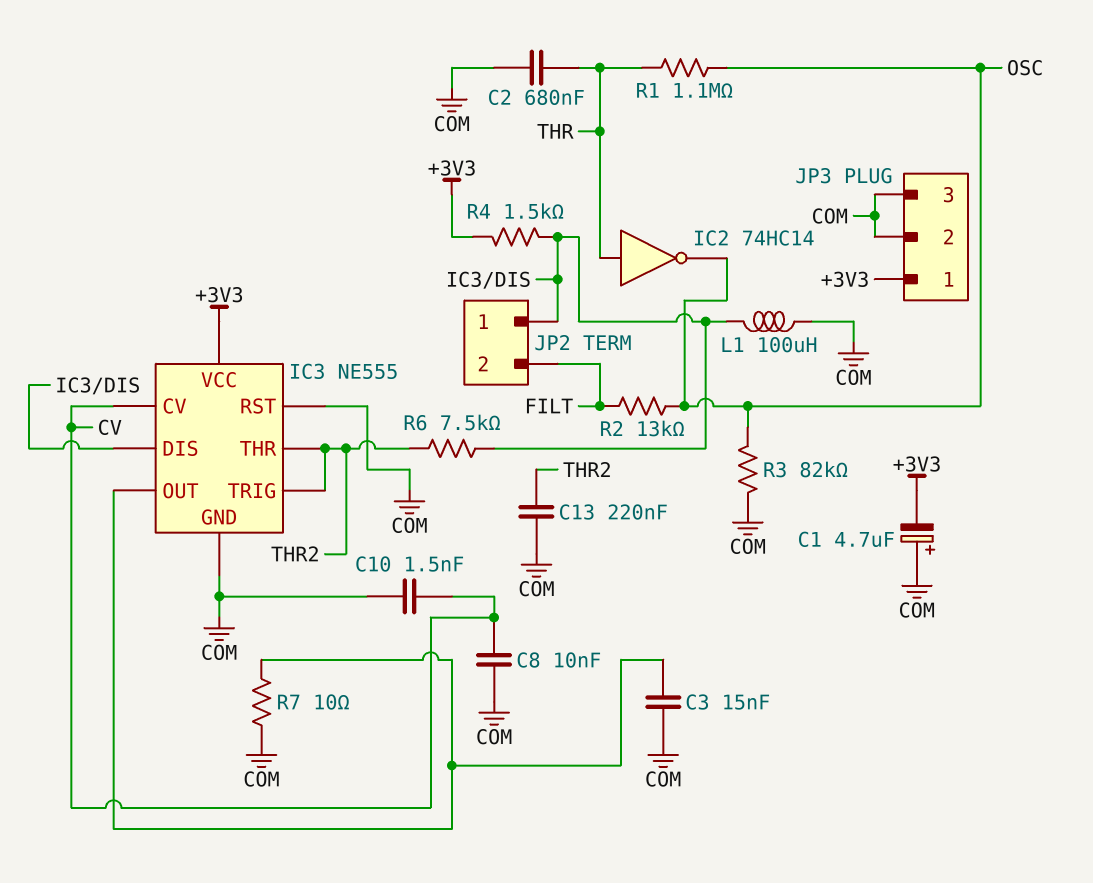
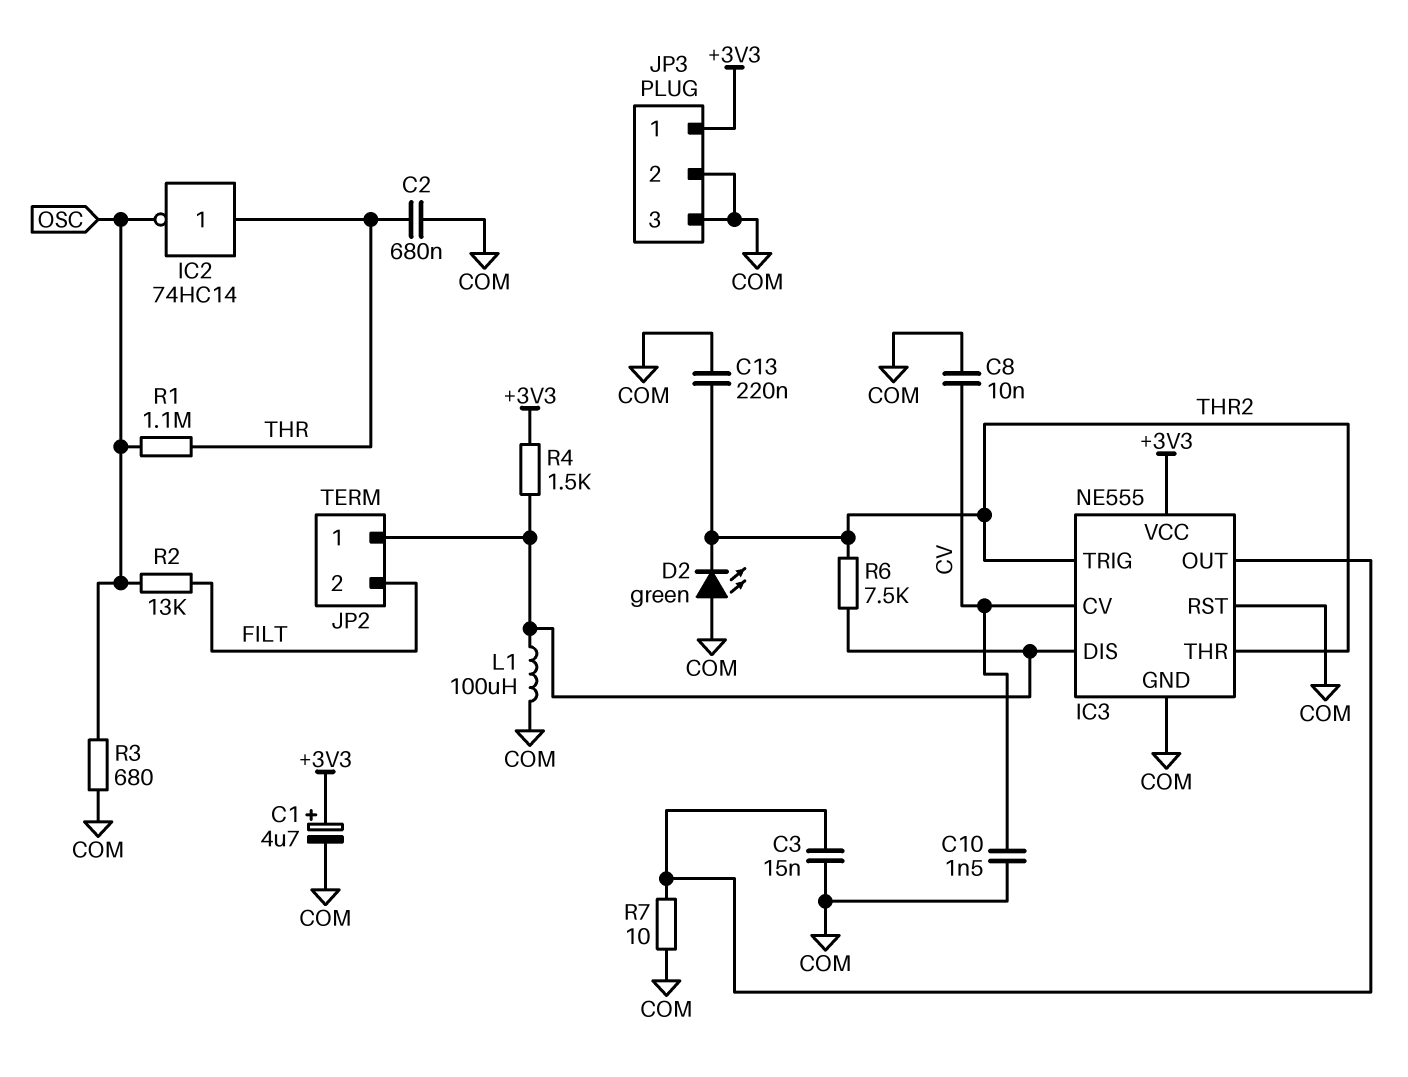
C1: 4.7uF (plus COM, minus +3V3) -> 4.7uF (plus +3V3, minus COM)
D2: none -> LED green (A COM, K THR2)
R3: 82k (COM, OSC) -> 680 (COM, OSC)

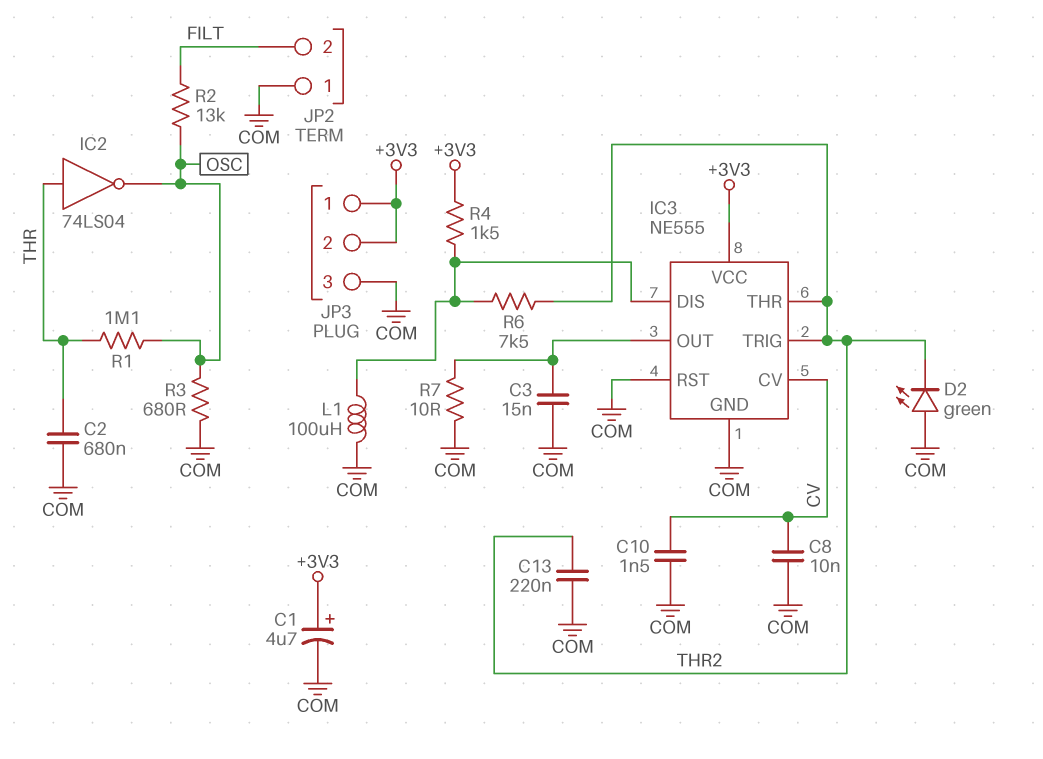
IC2: NOT 74HC14 (in THR, out OSC) -> NOT 74LS04 (in THR, out OSC)
JP2 pin 1: IC3/DIS -> COM
JP3 pin 2: COM -> +3V3

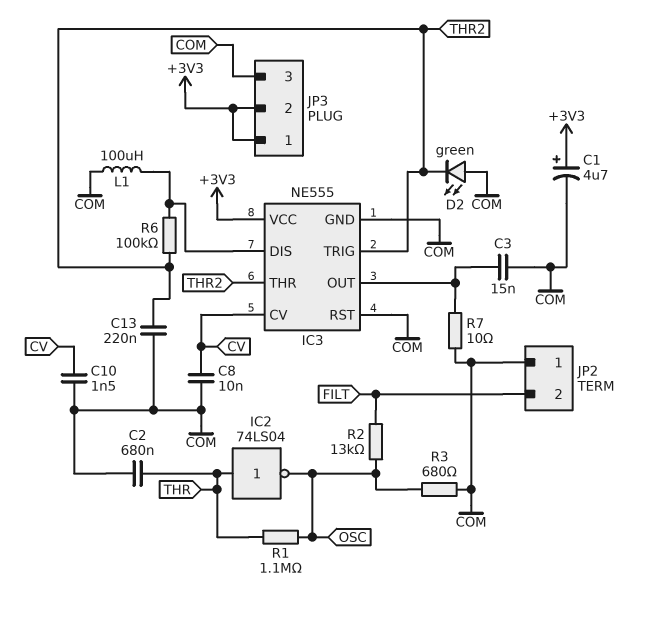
R4: 1.5k (+3V3, IC3/DIS) -> none
R6: 7.5k (IC3/DIS, THR2) -> 100k (IC3/DIS, THR2)

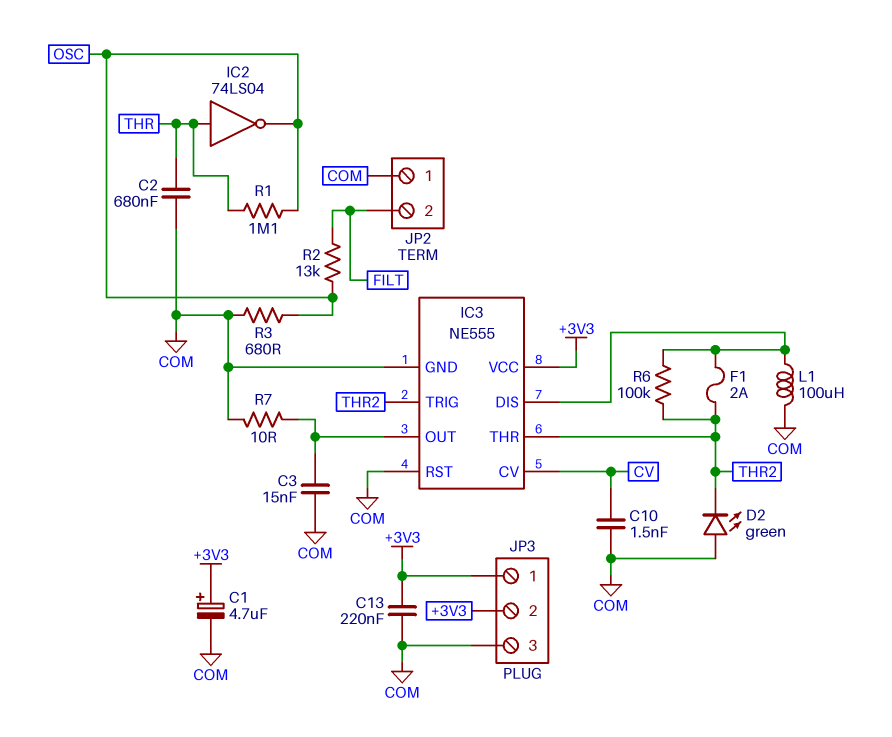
C8: 10nF (COM, CV) -> none
C13: 220nF (COM, THR2) -> 220nF (+3V3, COM)
F1: none -> 2A (IC3/DIS, THR2)

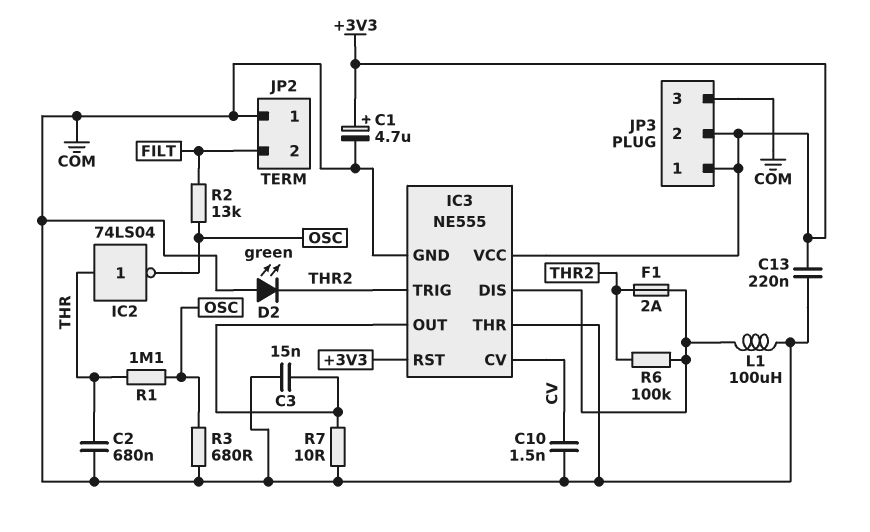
IC3 pin RST: COM -> +3V3
IC3 pin THR: THR2 -> COM

